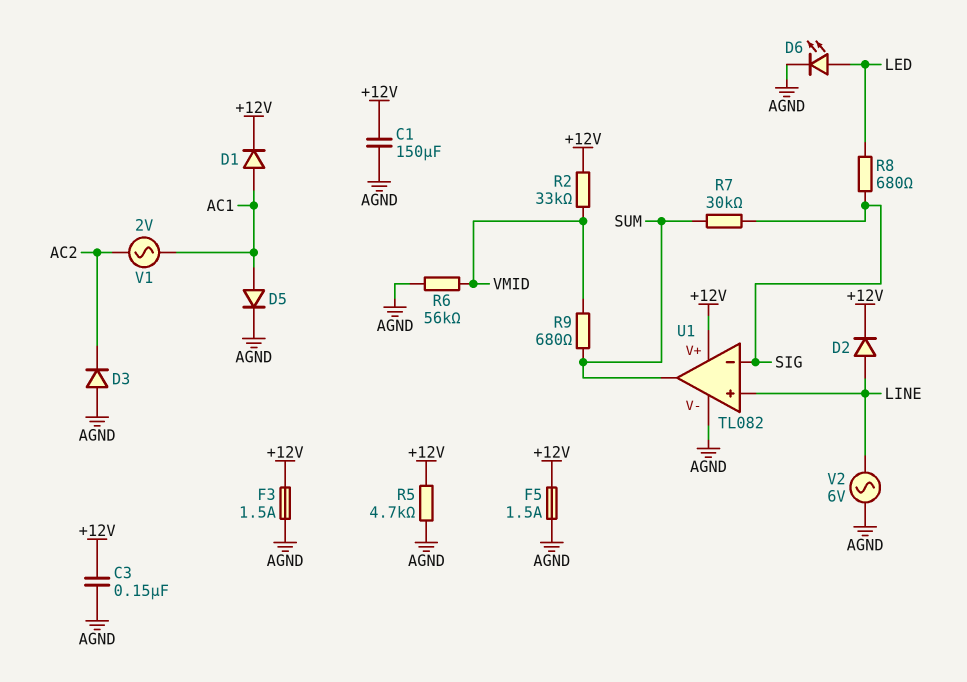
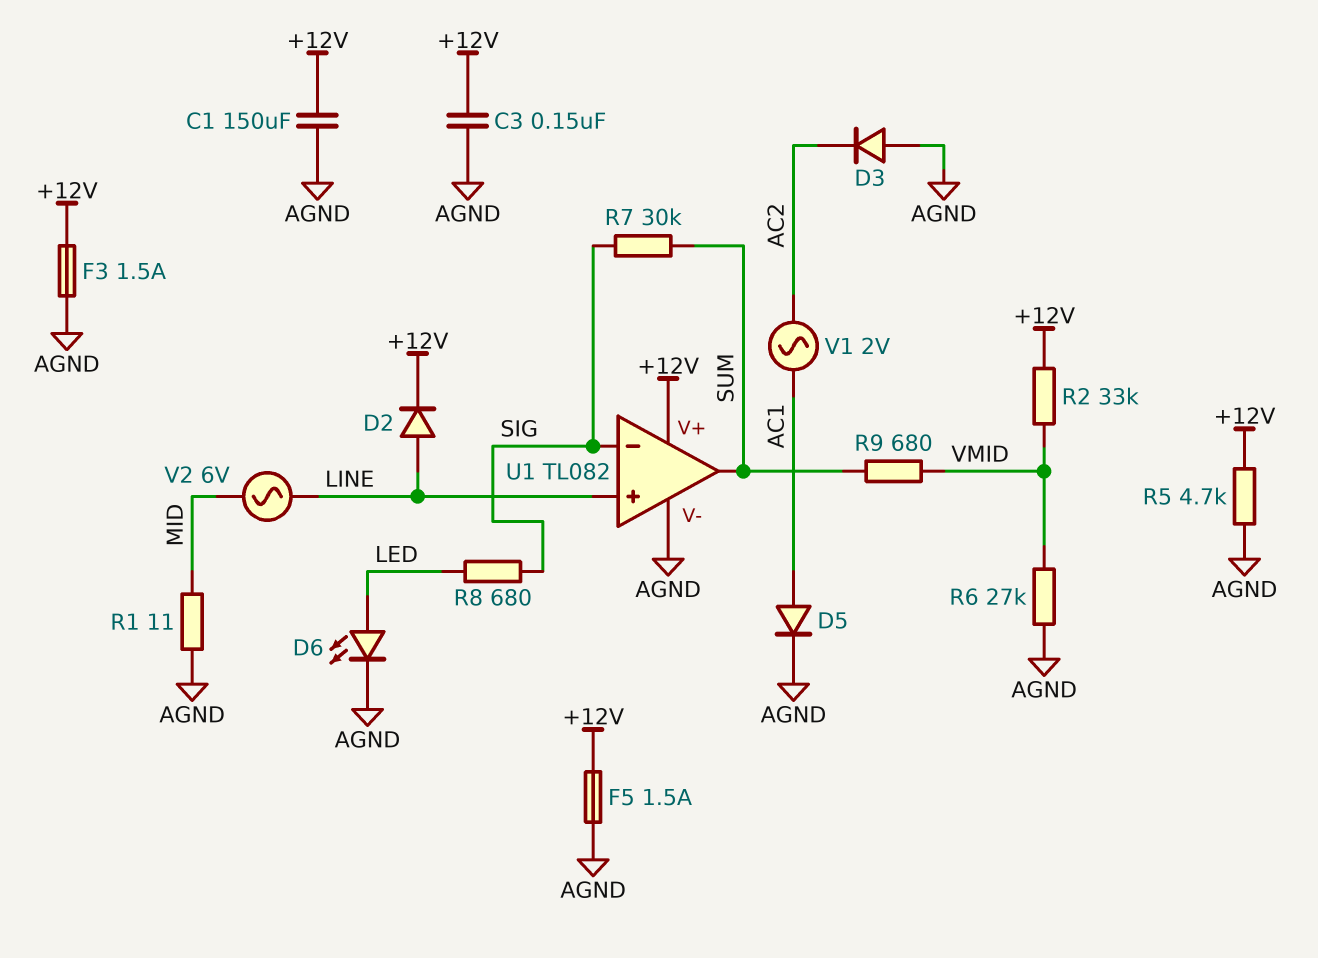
D1: diode (A AC1, K +12V) -> none
R1: none -> 11 (AGND, MID)
R6: 56k (AGND, VMID) -> 27k (AGND, VMID)
V2: AC 6V (AGND, LINE) -> AC 6V (LINE, MID)

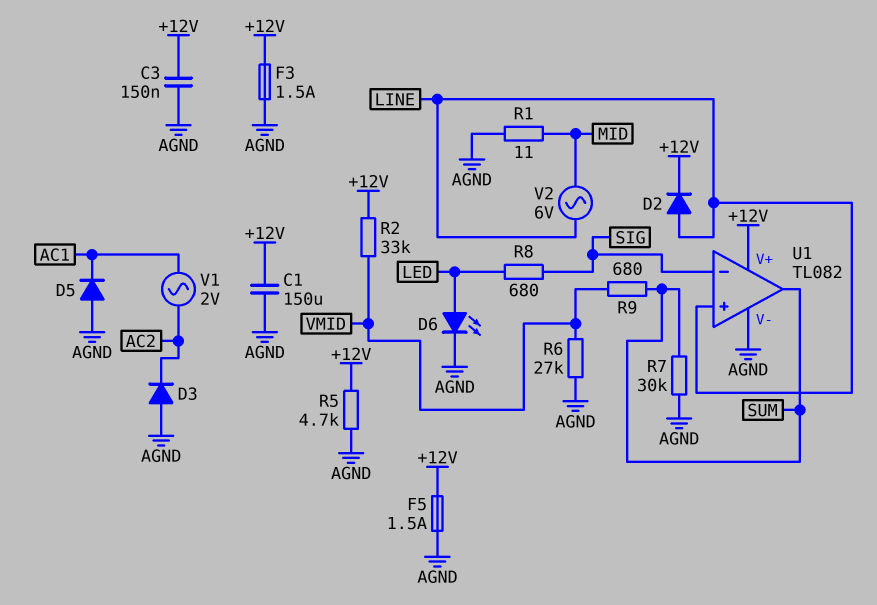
D5: diode (A AC1, K AGND) -> diode (A AGND, K AC1)
R7: 30k (SIG, SUM) -> 30k (AGND, SUM)

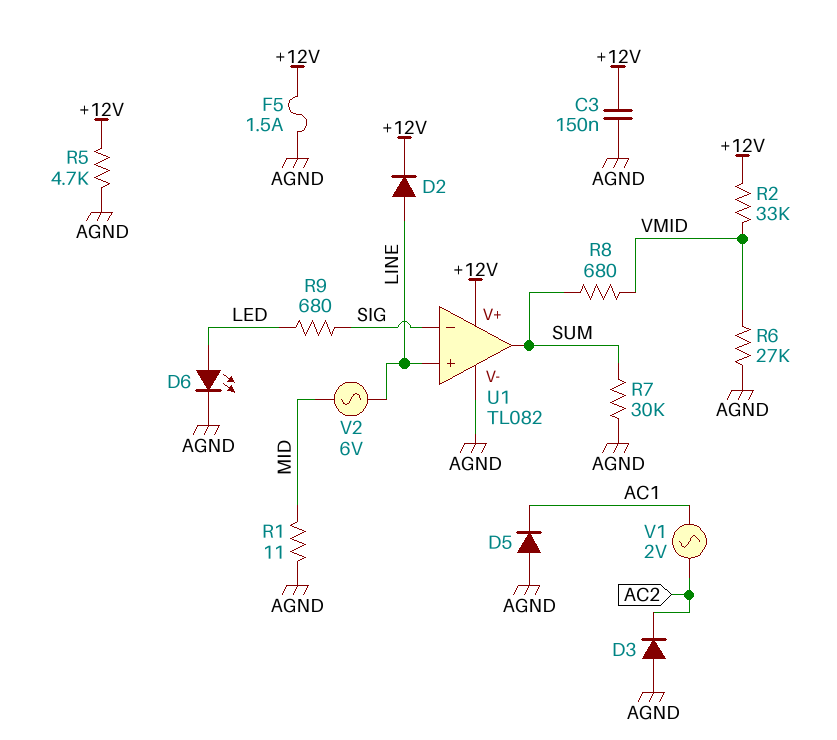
C1: 150uF (+12V, AGND) -> none
F3: 1.5A (+12V, AGND) -> none
R8: 680 (LED, SIG) -> 680 (SUM, VMID)
R9: 680 (SUM, VMID) -> 680 (LED, SIG)

